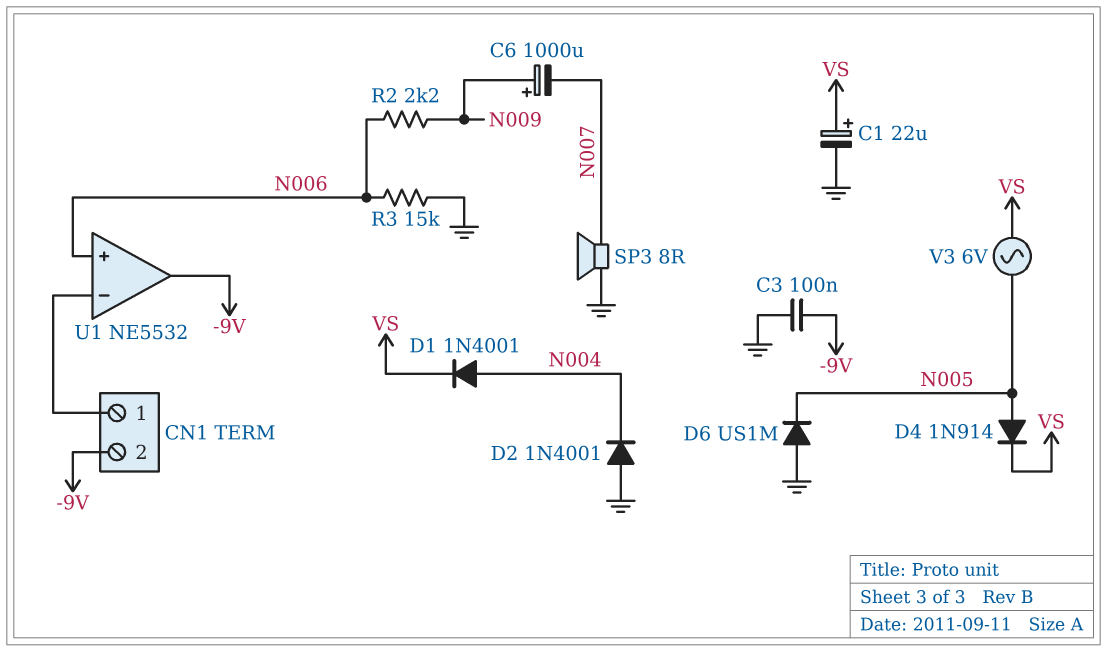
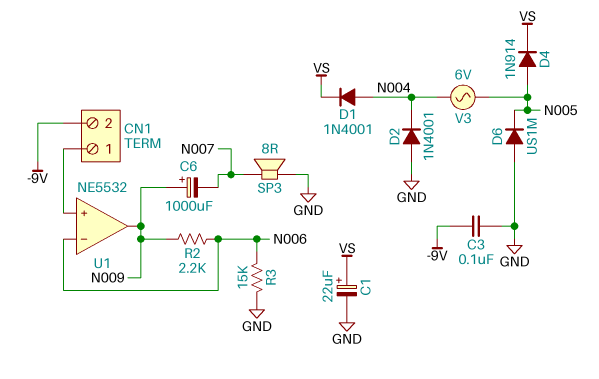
U1 pin in+: N006 -> CN1/1
U1 pin in-: CN1/1 -> N006
U1 pin out: -9V -> N009
V3: AC 6V (N005, VS) -> AC 6V (N004, N005)

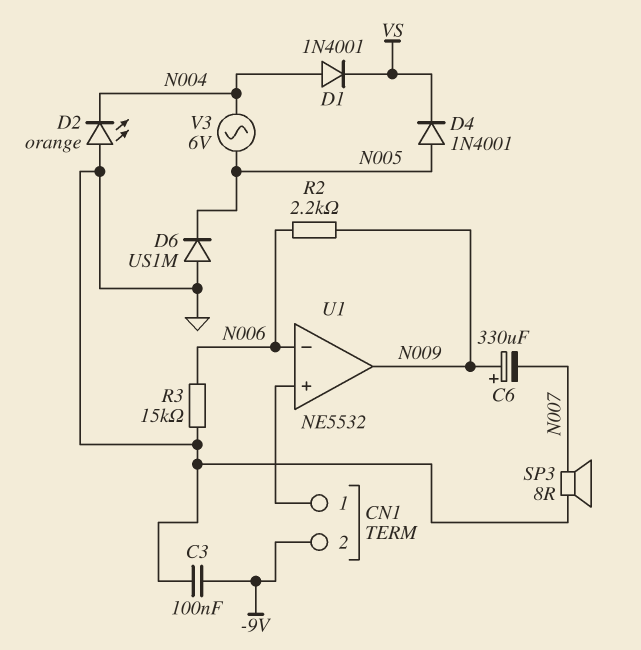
C1: 22uF (plus VS, minus GND) -> none
C6: 1000uF (plus N009, minus N007) -> 330uF (plus N009, minus N007)
D2: diode 1N4001 (A GND, K N004) -> LED orange (A GND, K N004)
D4: diode 1N914 (A N005, K VS) -> diode 1N4001 (A N005, K VS)

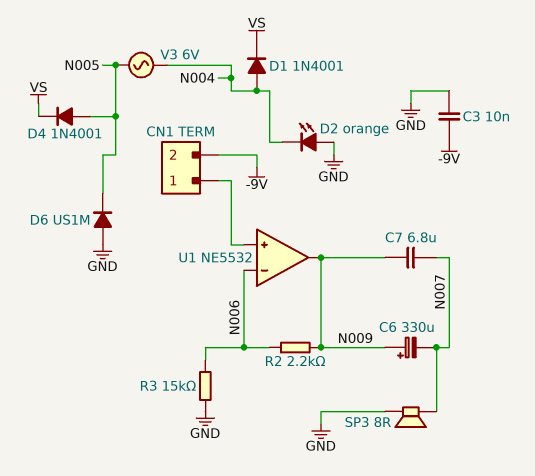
C3: 100nF (-9V, GND) -> 10nF (-9V, GND)
C7: none -> 6.8uF (N007, N009)

